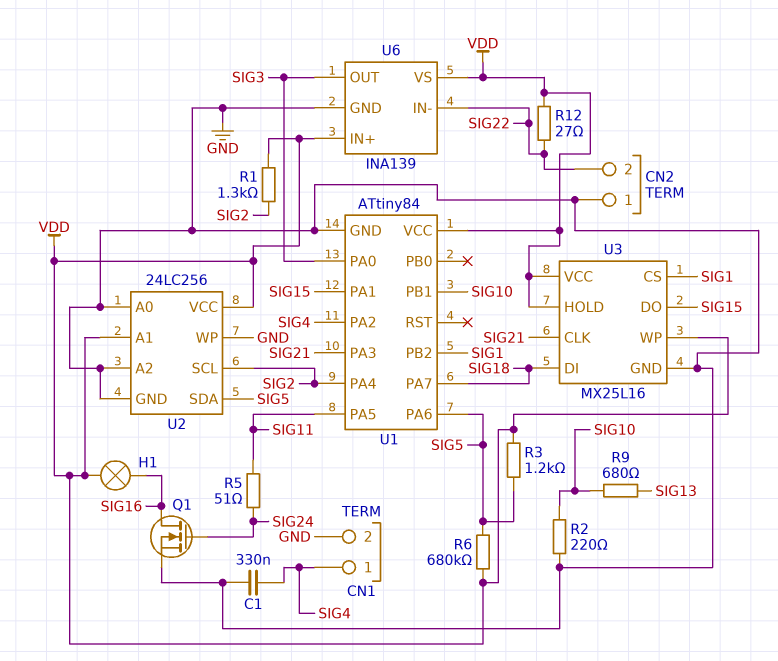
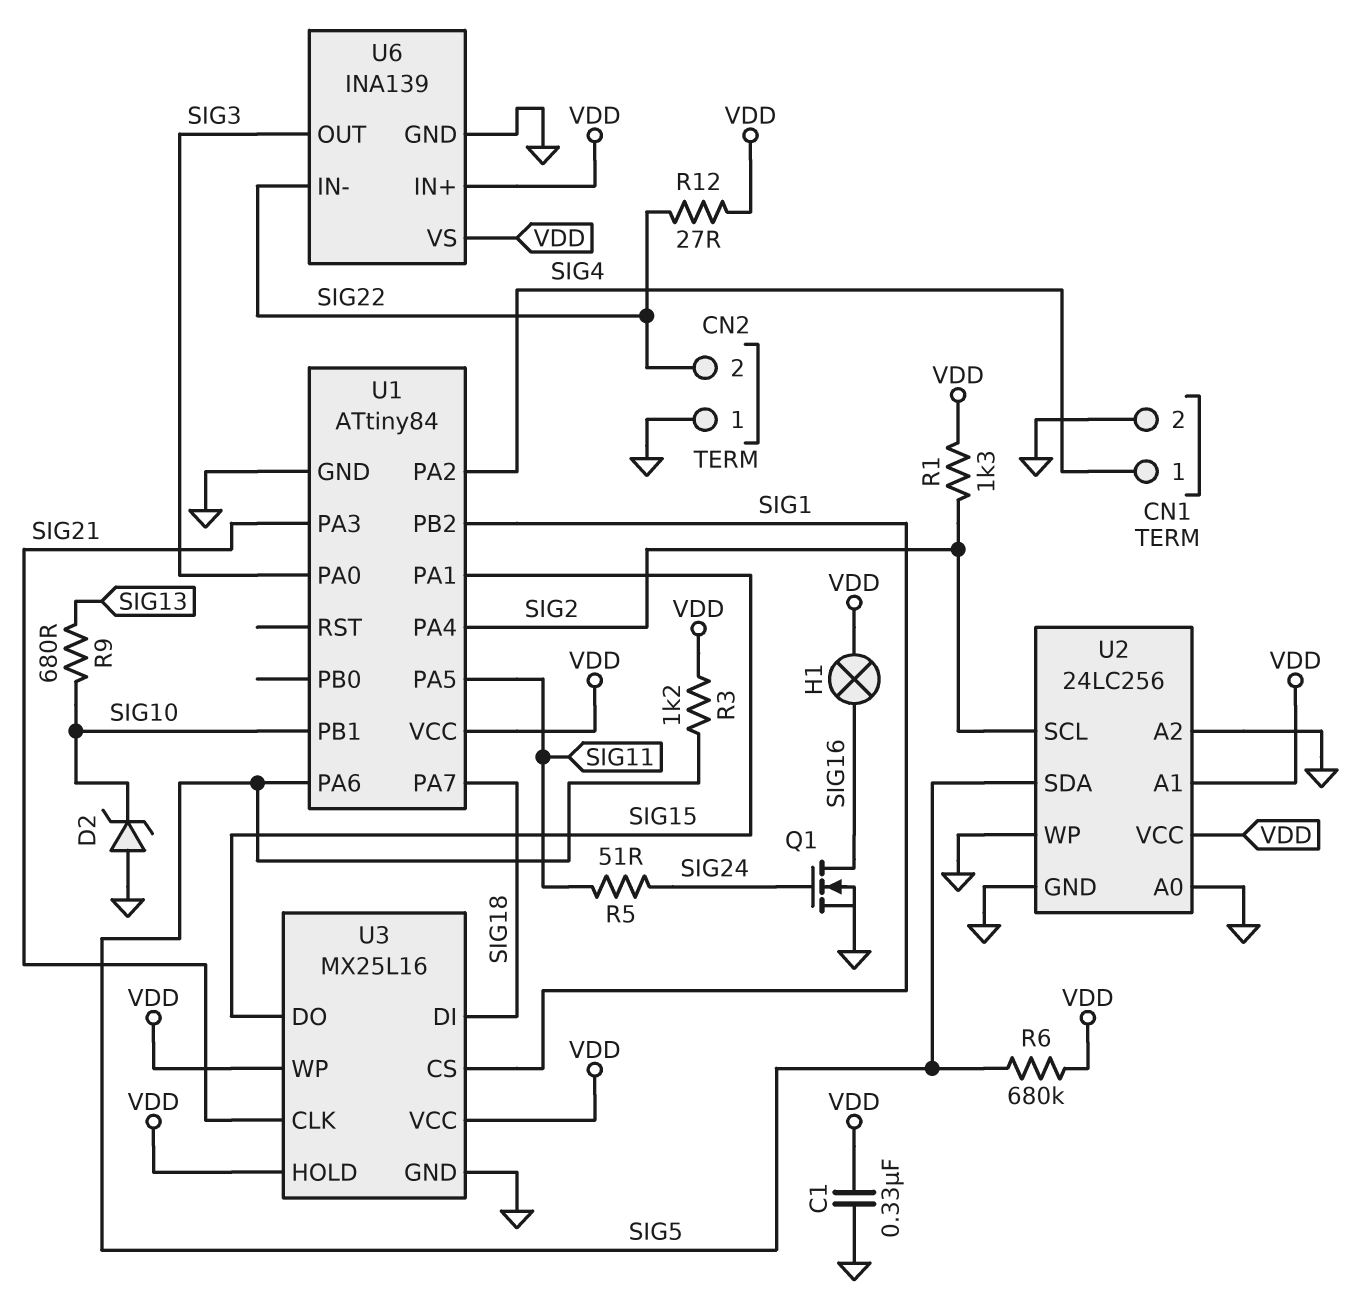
C1: 330nF (GND, SIG4) -> 330nF (GND, VDD)
D2: none -> zener (A GND, K SIG10)
R2: 220 (GND, SIG10) -> none

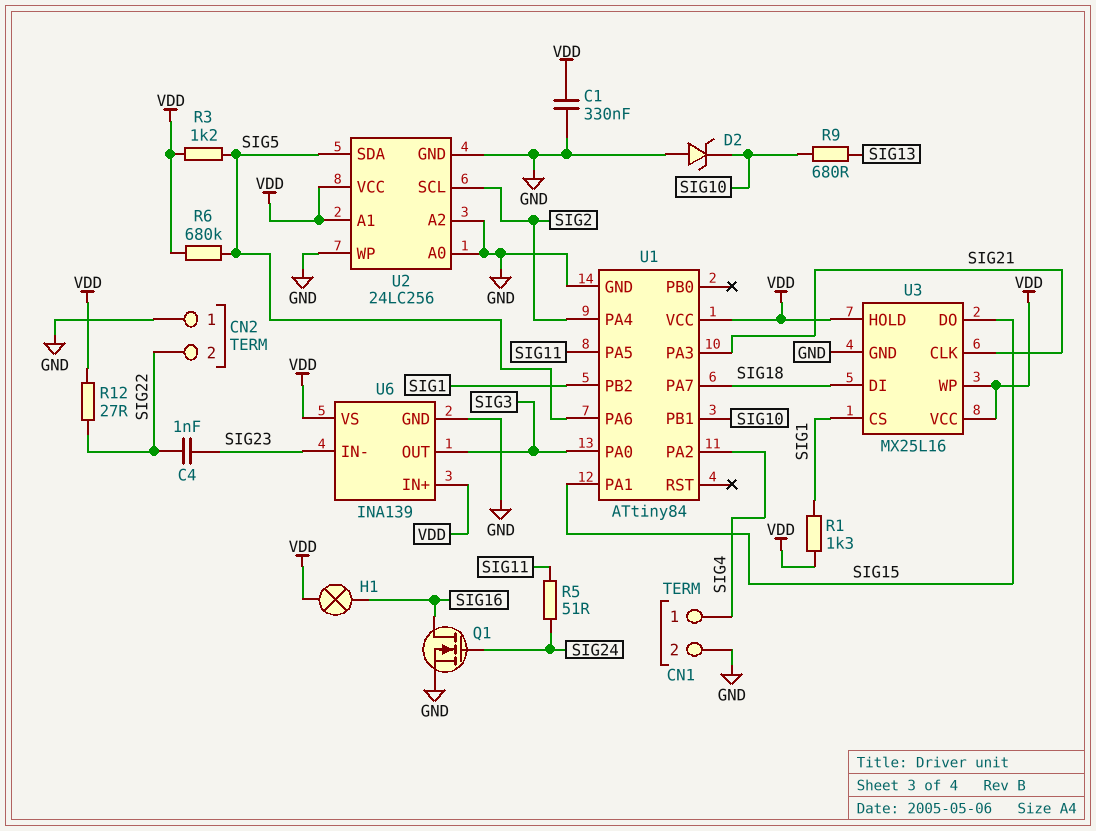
C4: none -> 1nF (SIG22, SIG23)
R1: 1.3k (SIG2, VDD) -> 1.3k (SIG1, VDD)
U6 pin IN-: SIG22 -> SIG23

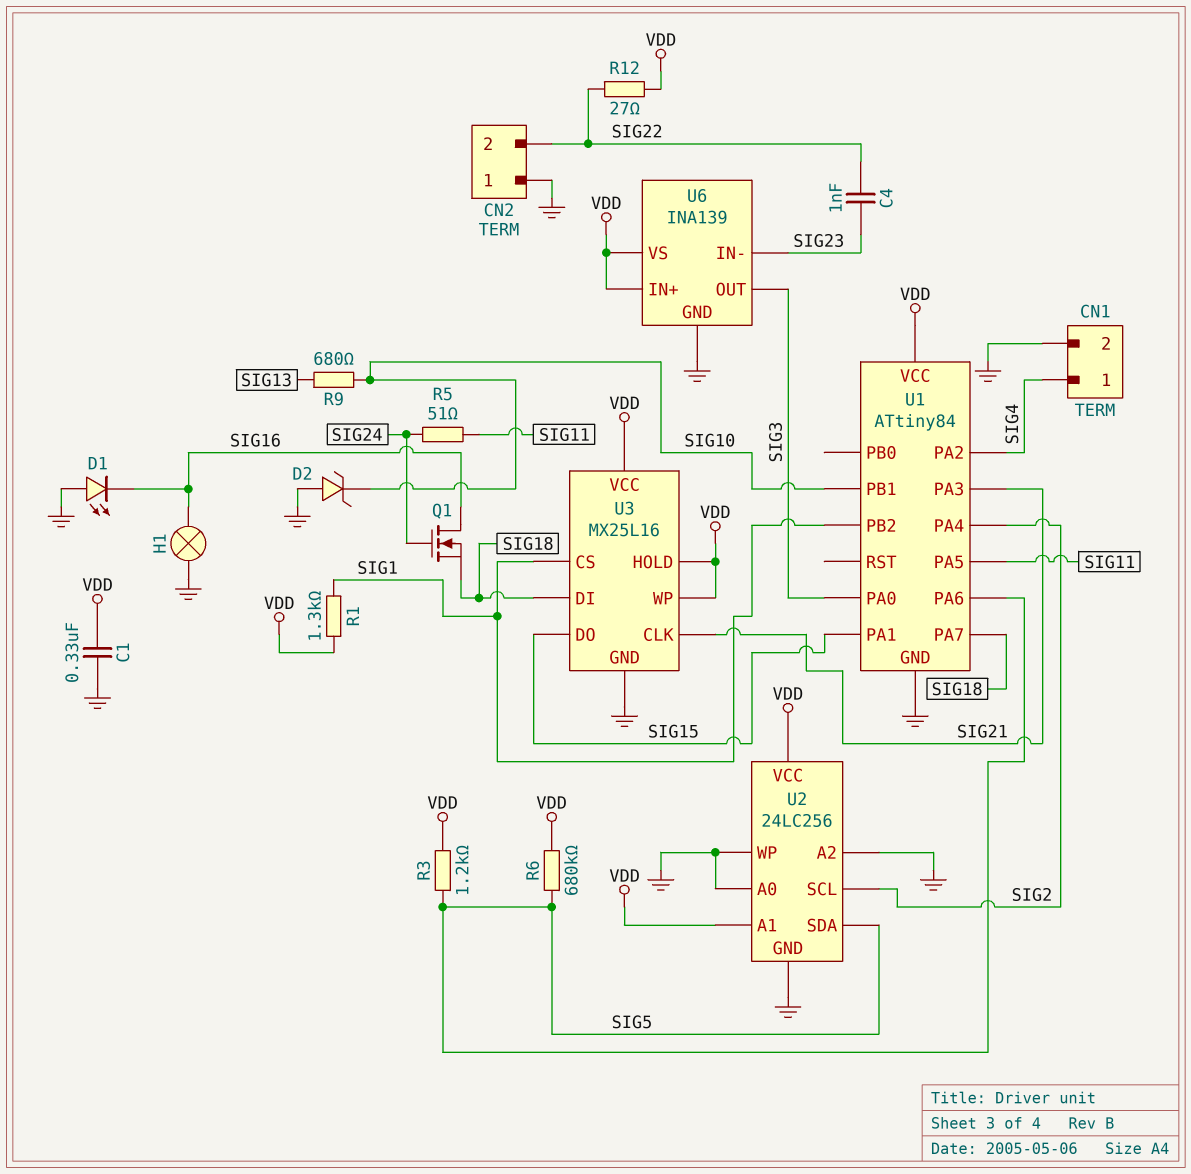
D1: none -> LED (A GND, K SIG16)
H1: lamp (SIG16, VDD) -> lamp (GND, SIG16)
Q1: NMOS (G SIG24, D SIG16, S GND) -> NMOS (G SIG24, D SIG16, S SIG18)

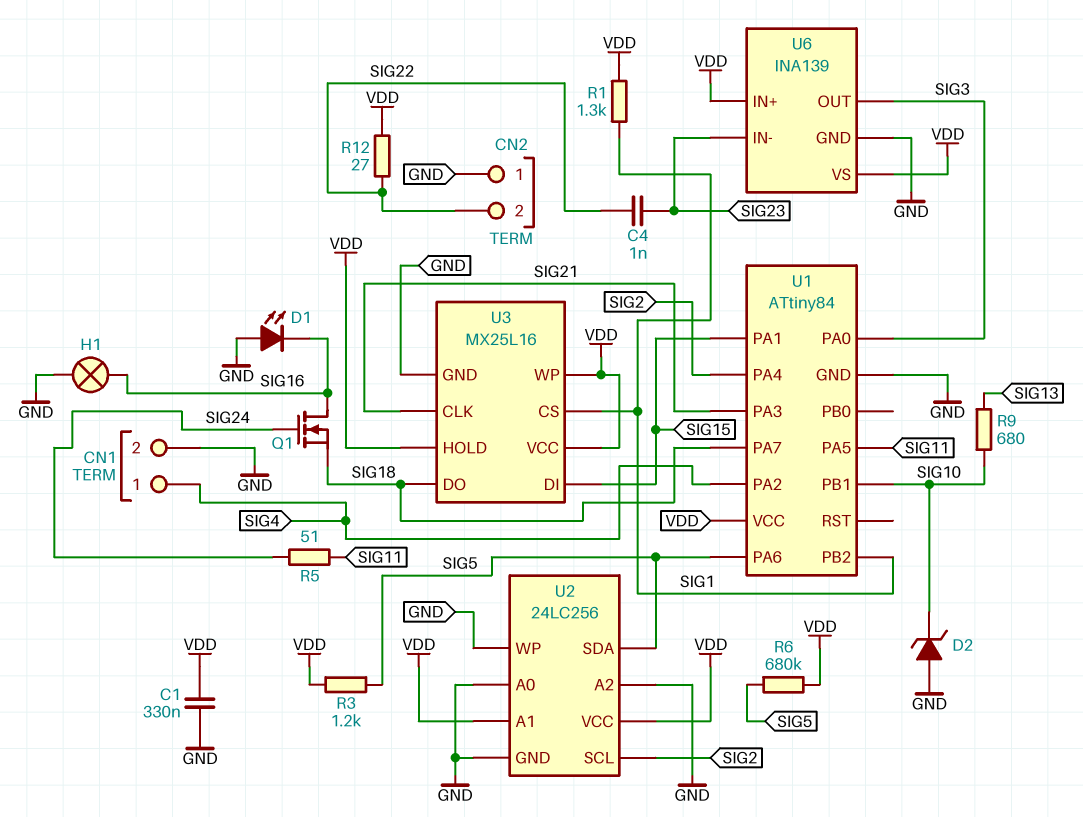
U3 pin DI: SIG18 -> SIG15
U3 pin DO: SIG15 -> SIG18

